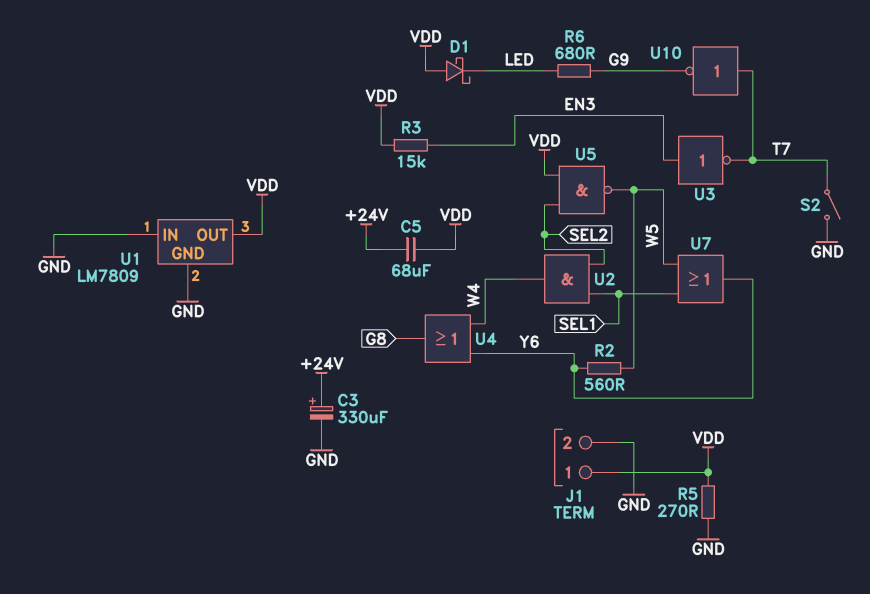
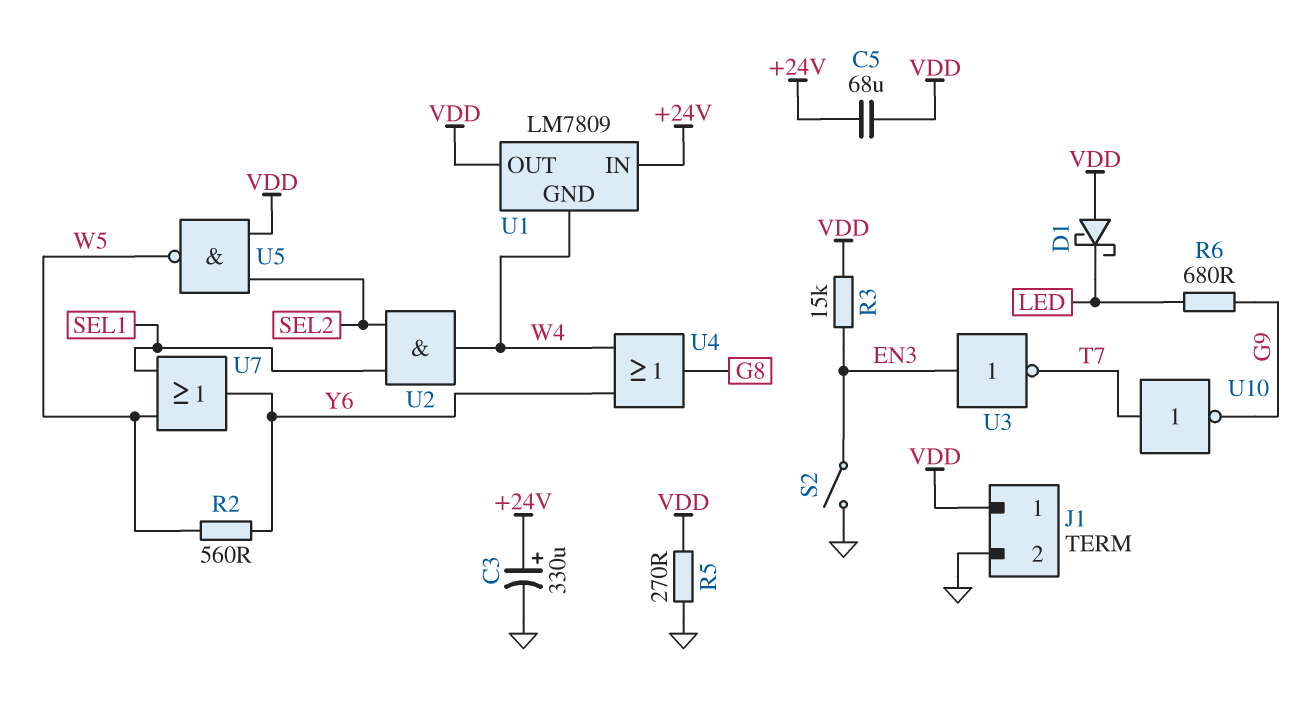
S2: switch (GND, T7) -> switch (EN3, GND)
U1 pin GND: GND -> W4
U1 pin IN: GND -> +24V

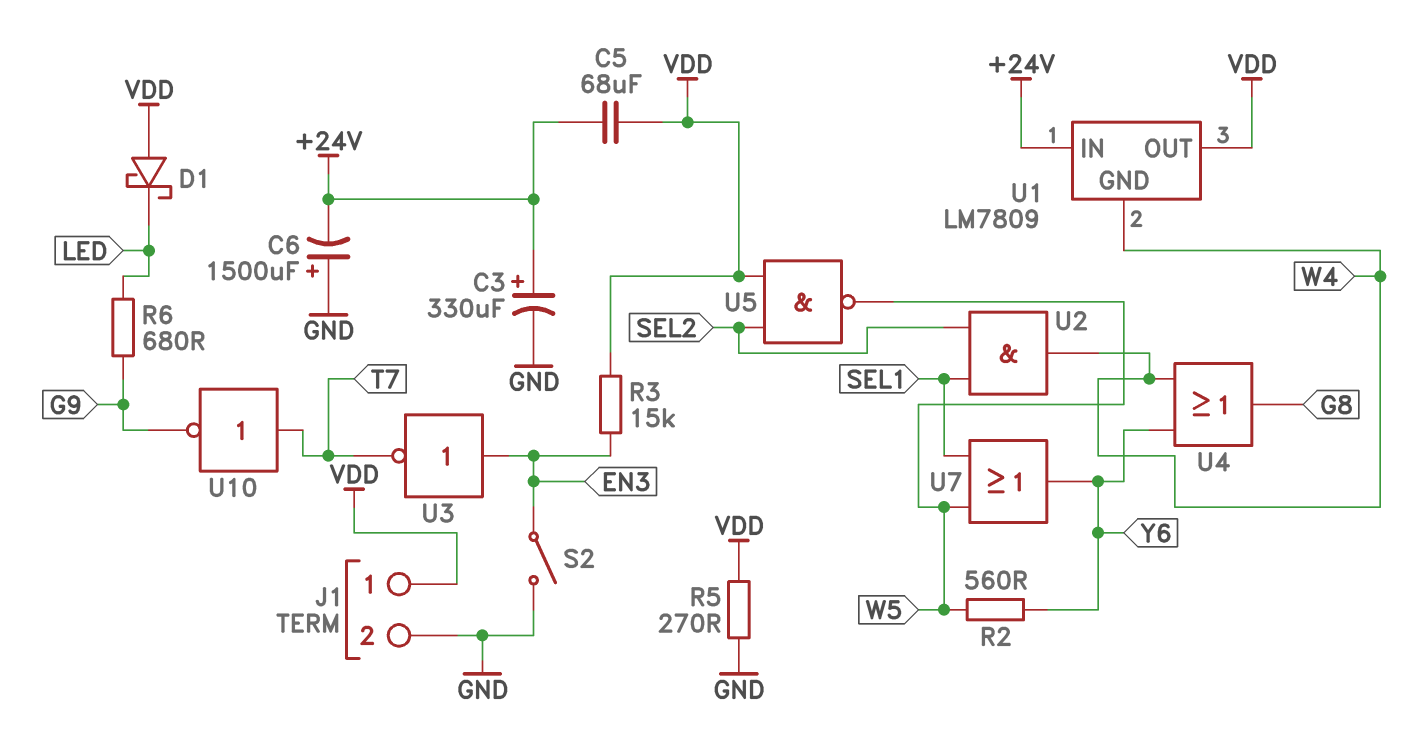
C6: none -> 1500uF (plus GND, minus +24V)

